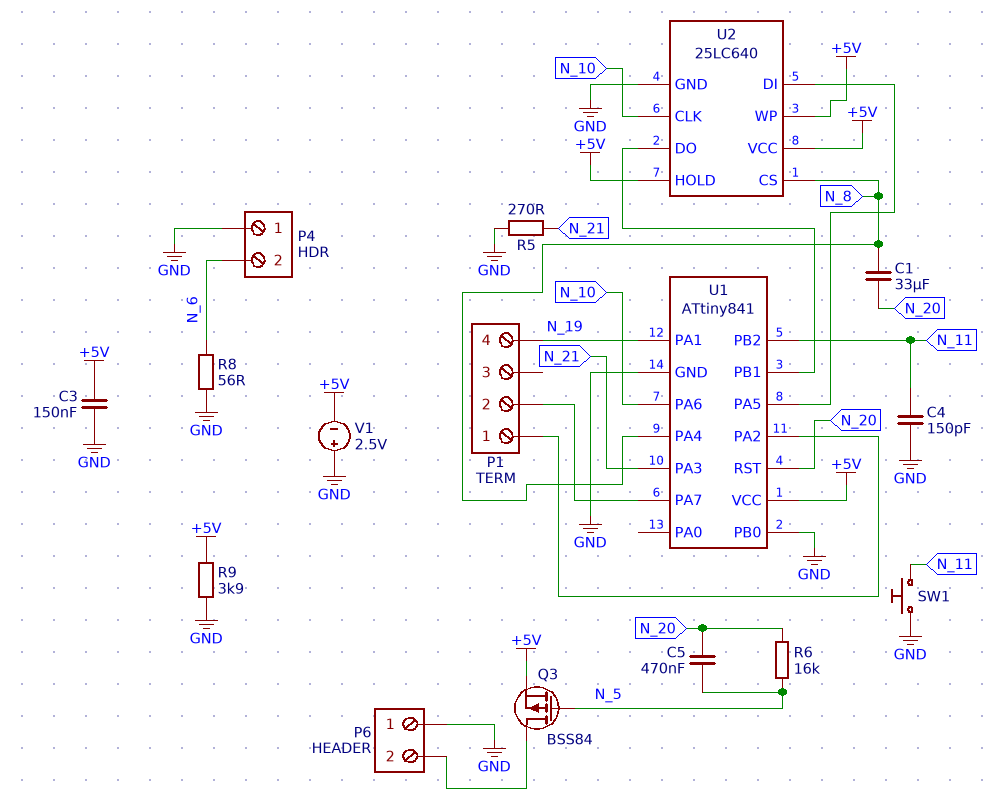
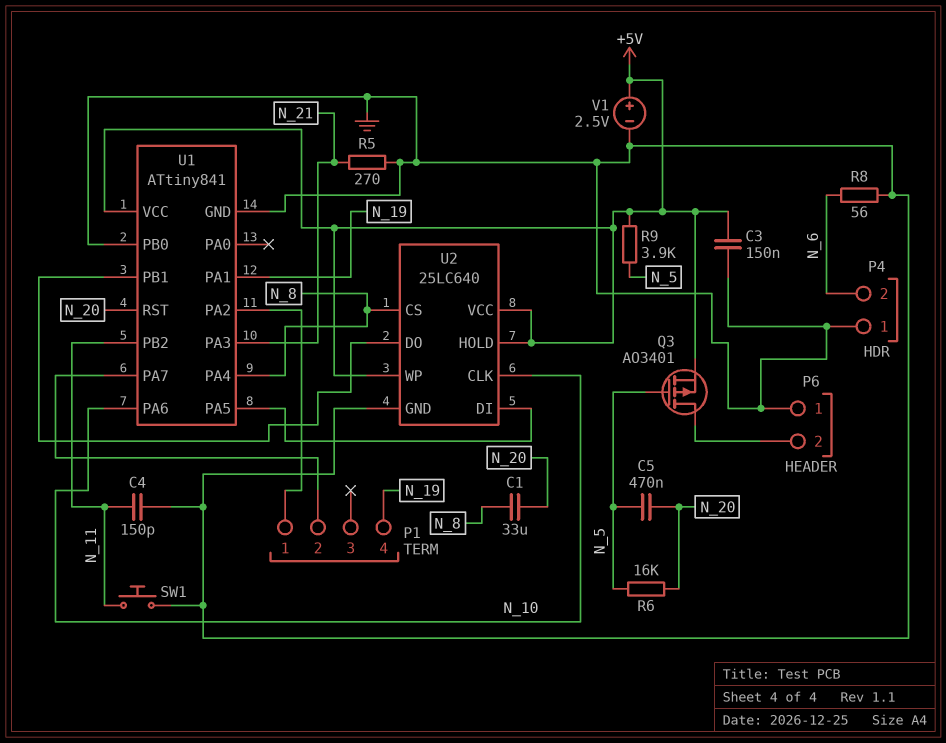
Q3: PMOS BSS84 (G N_5, D P6/2, S +5V) -> PMOS AO3401 (G N_5, D P6/2, S +5V)
R9: 3.9k (+5V, GND) -> 3.9k (+5V, N_5)
V1: 2.5V (plus GND, minus +5V) -> 2.5V (plus +5V, minus GND)

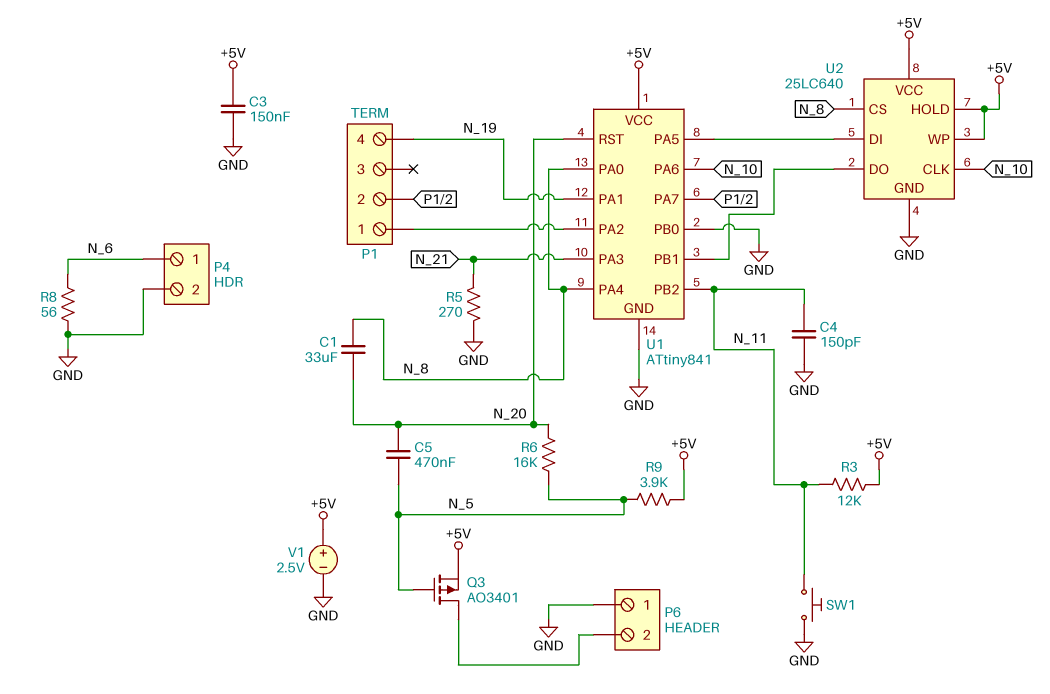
P4 pin 1: GND -> N_6
P4 pin 2: N_6 -> GND
R3: none -> 12k (+5V, N_11)
U1 pin PA0: none -> N_8

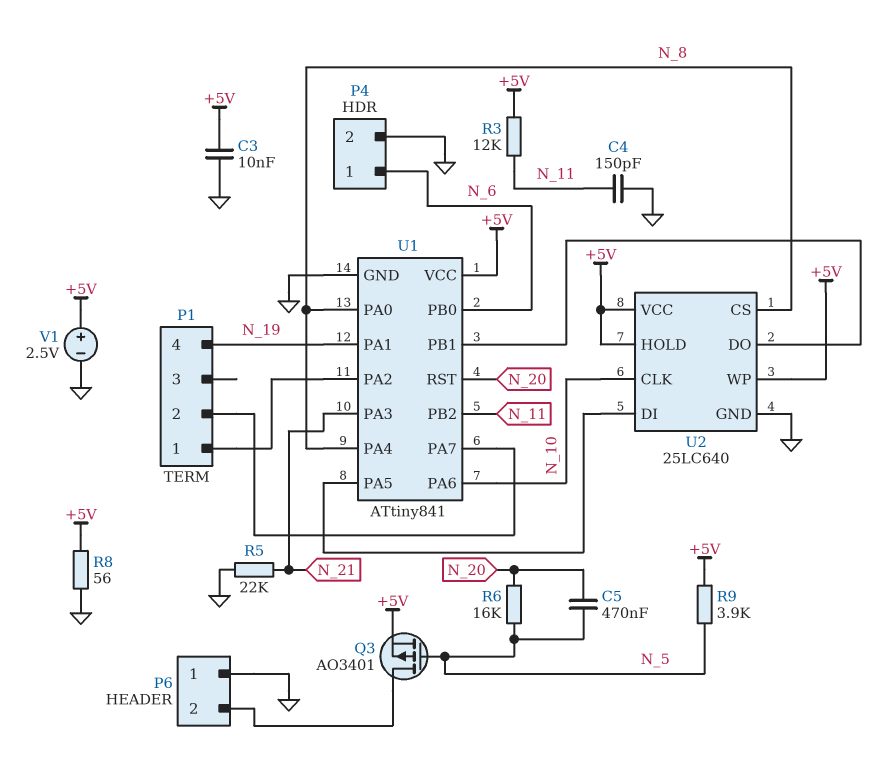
C1: 33uF (N_8, N_20) -> none
C3: 150nF (+5V, GND) -> 10nF (+5V, GND)
R5: 270 (GND, N_21) -> 22k (GND, N_21)
R8: 56 (GND, N_6) -> 56 (+5V, GND)
SW1: button (GND, N_11) -> none
U1 pin PB0: GND -> N_6

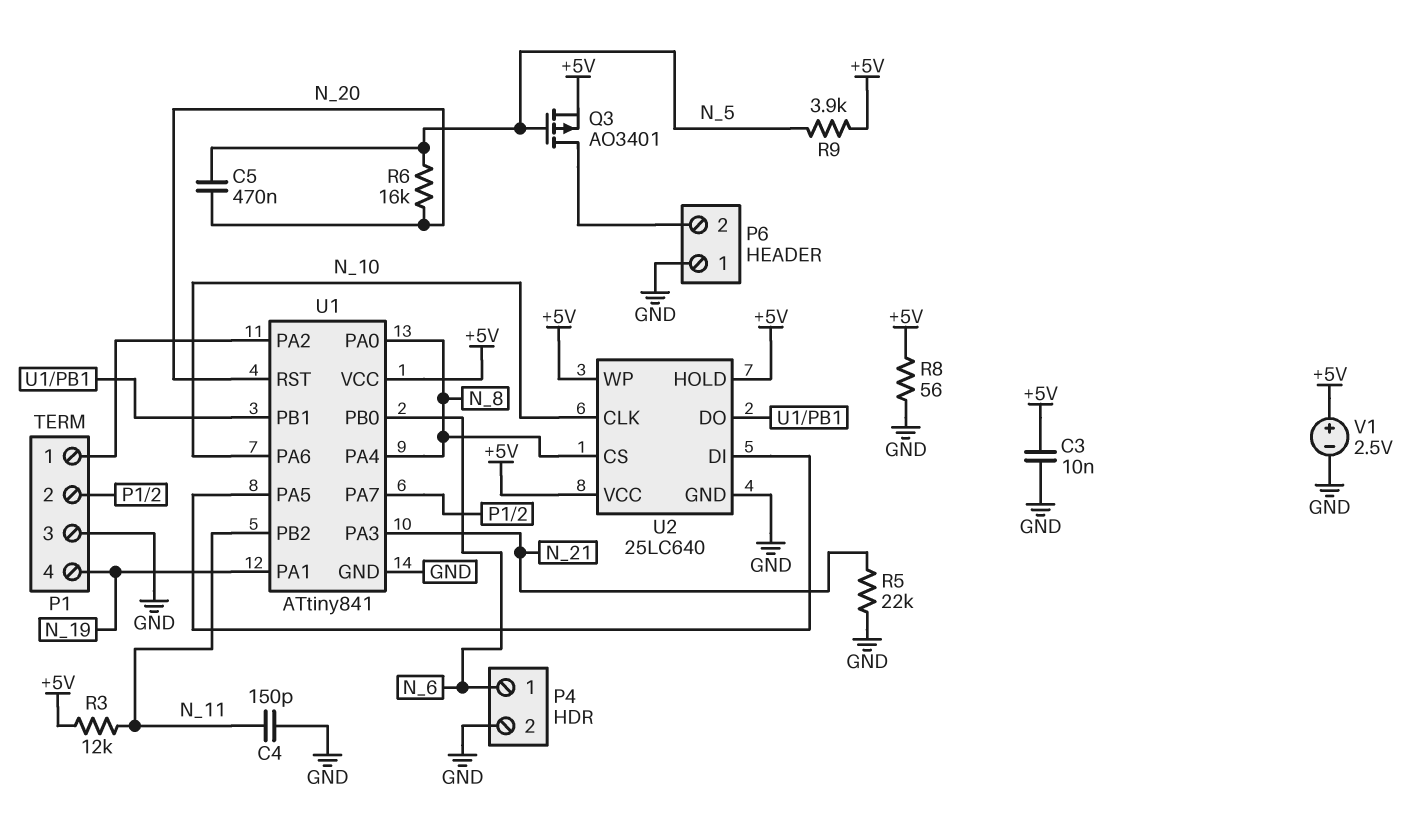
P1 pin 3: none -> GND

